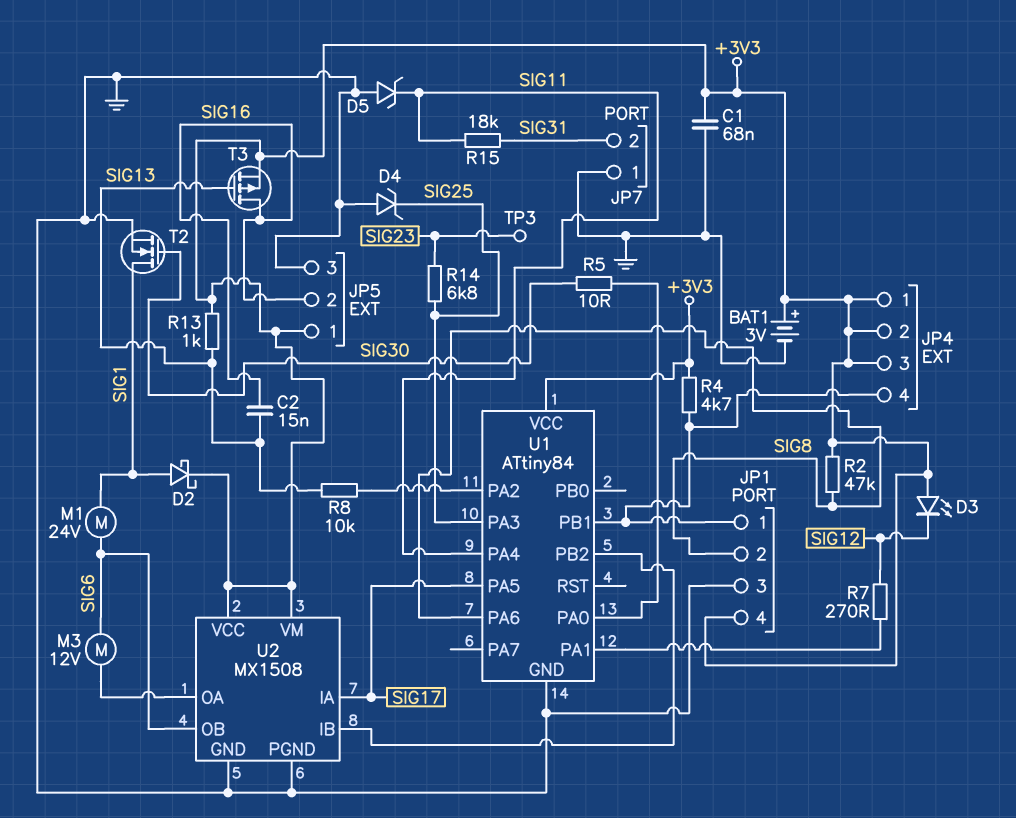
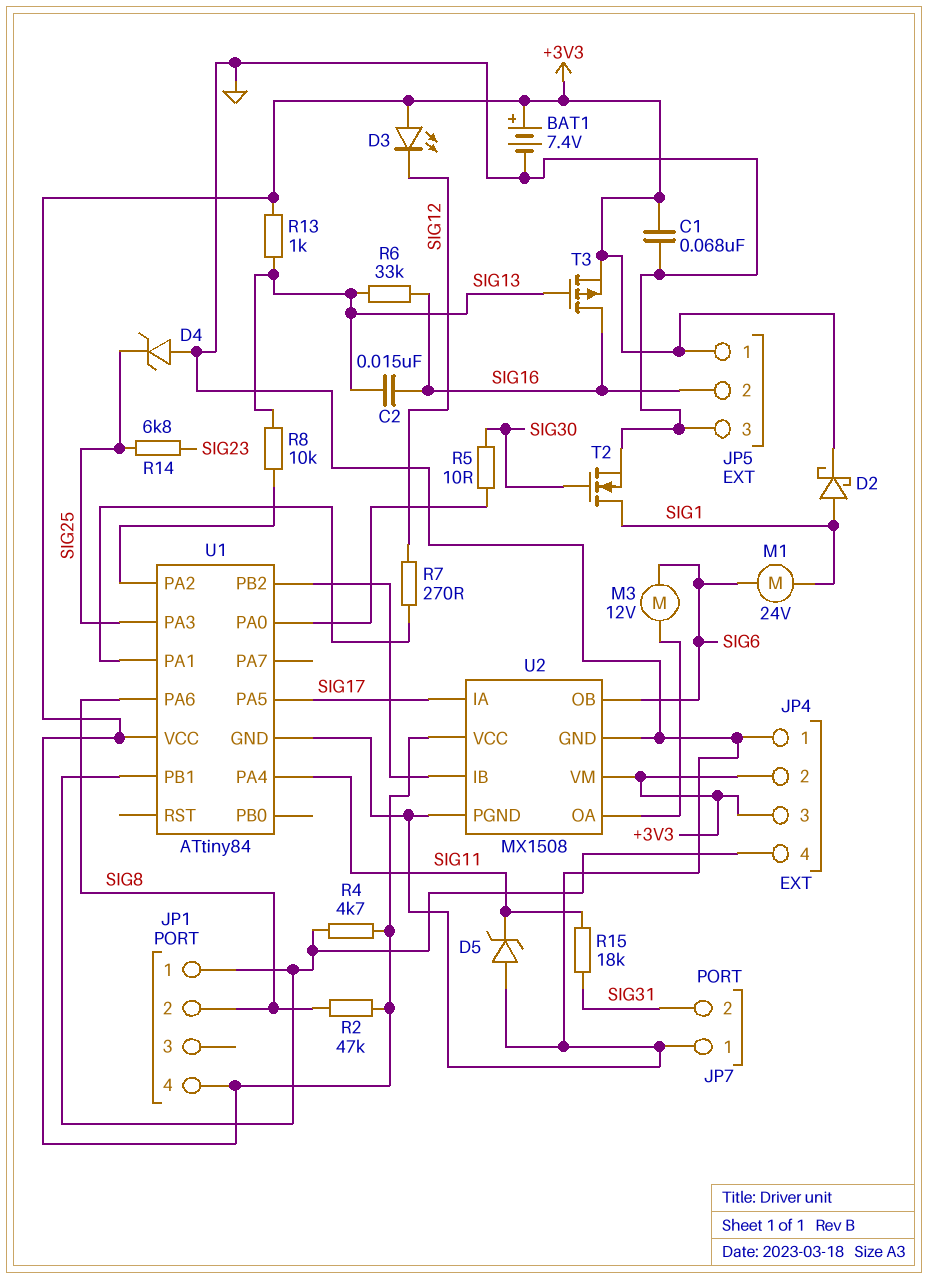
BAT1: 3V (plus +3V3, minus GND) -> 7.4V (plus +3V3, minus GND)
JP1 pin 3: GND -> none
JP4 pin 1: +3V3 -> GND
R6: none -> 33k (SIG13, SIG16)
TP3: test point (SIG23) -> none

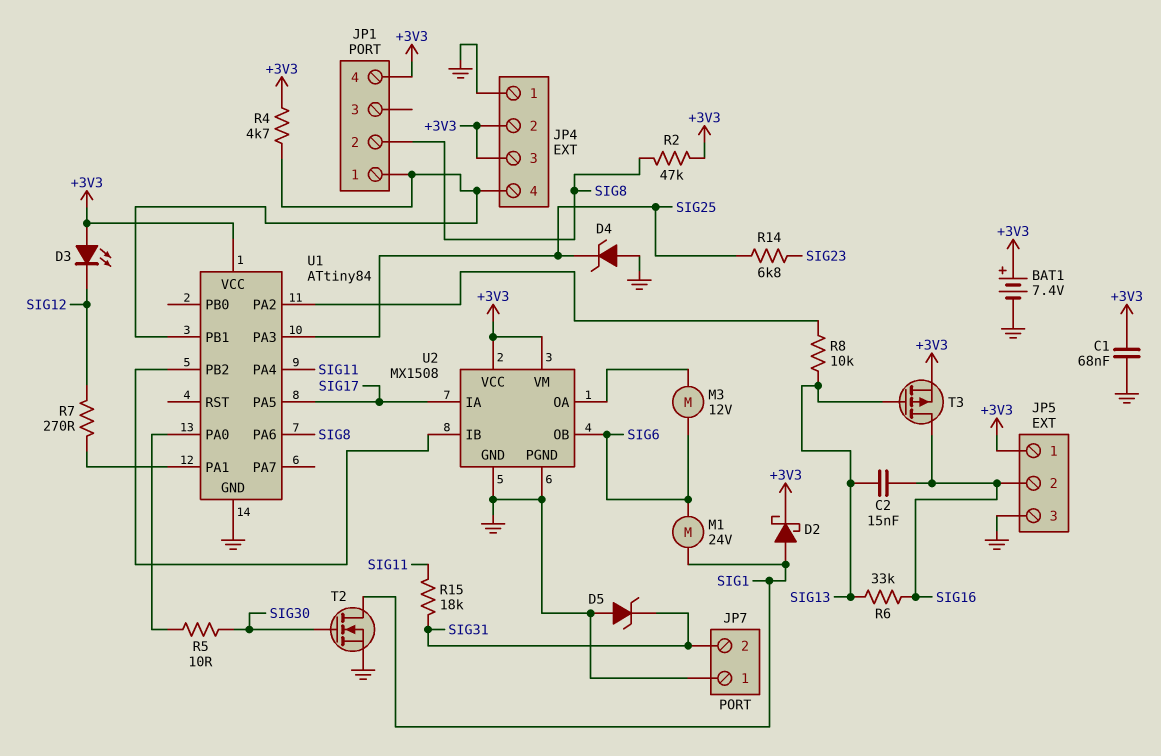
D5: zener (A GND, K SIG11) -> zener (A GND, K SIG31)
R13: 1k (+3V3, SIG13) -> none

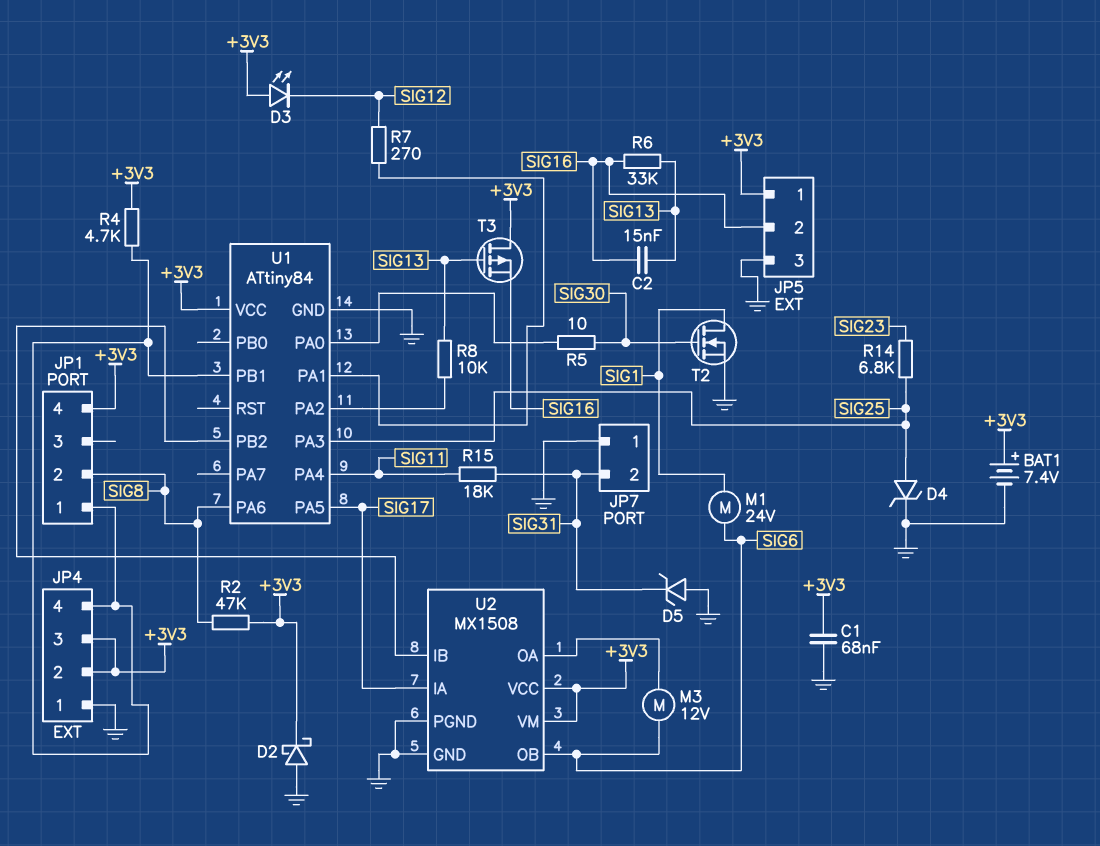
D2: schottky (A SIG1, K +3V3) -> schottky (A GND, K +3V3)
D4: zener (A GND, K SIG25) -> zener (A SIG25, K GND)
T3: PMOS (G SIG13, D SIG16, S +3V3) -> PMOS (G SIG13, D +3V3, S SIG16)

